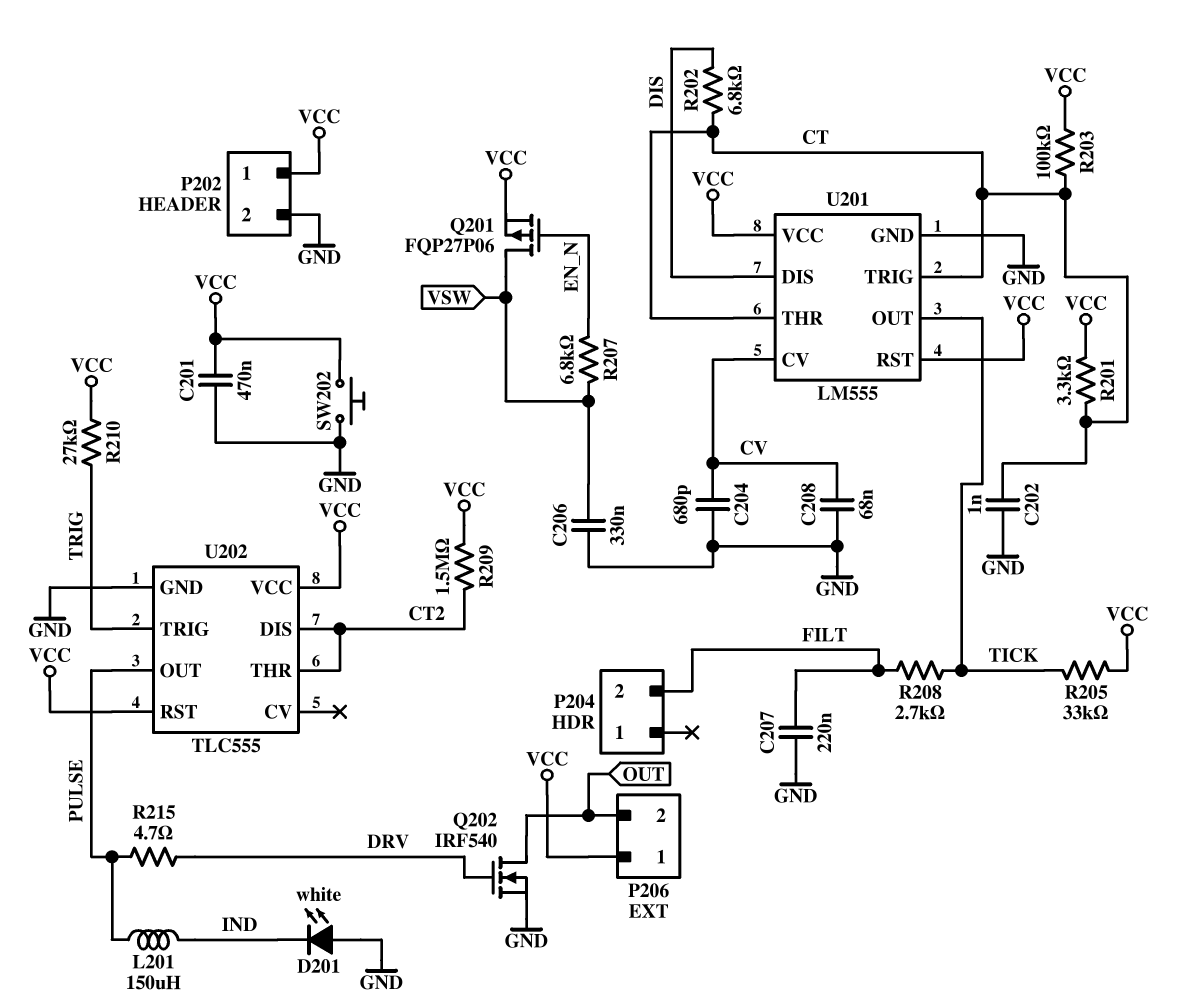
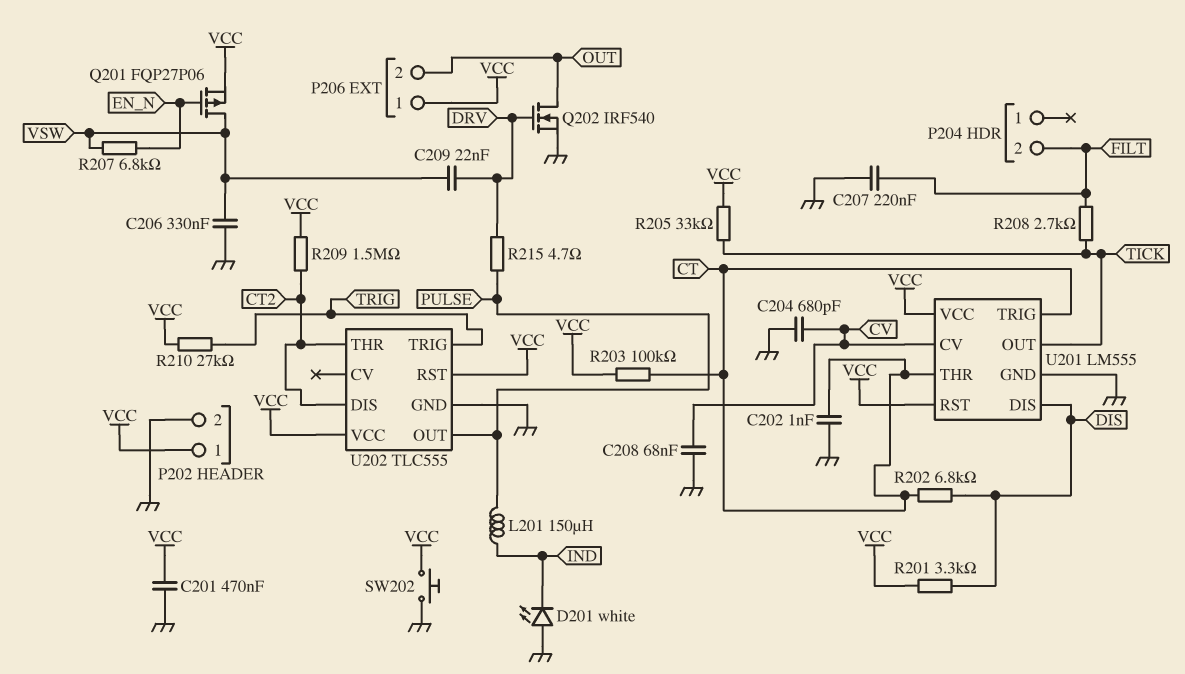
C209: none -> 22nF (DRV, VSW)
R201: 3.3k (CT, VCC) -> 3.3k (DIS, VCC)

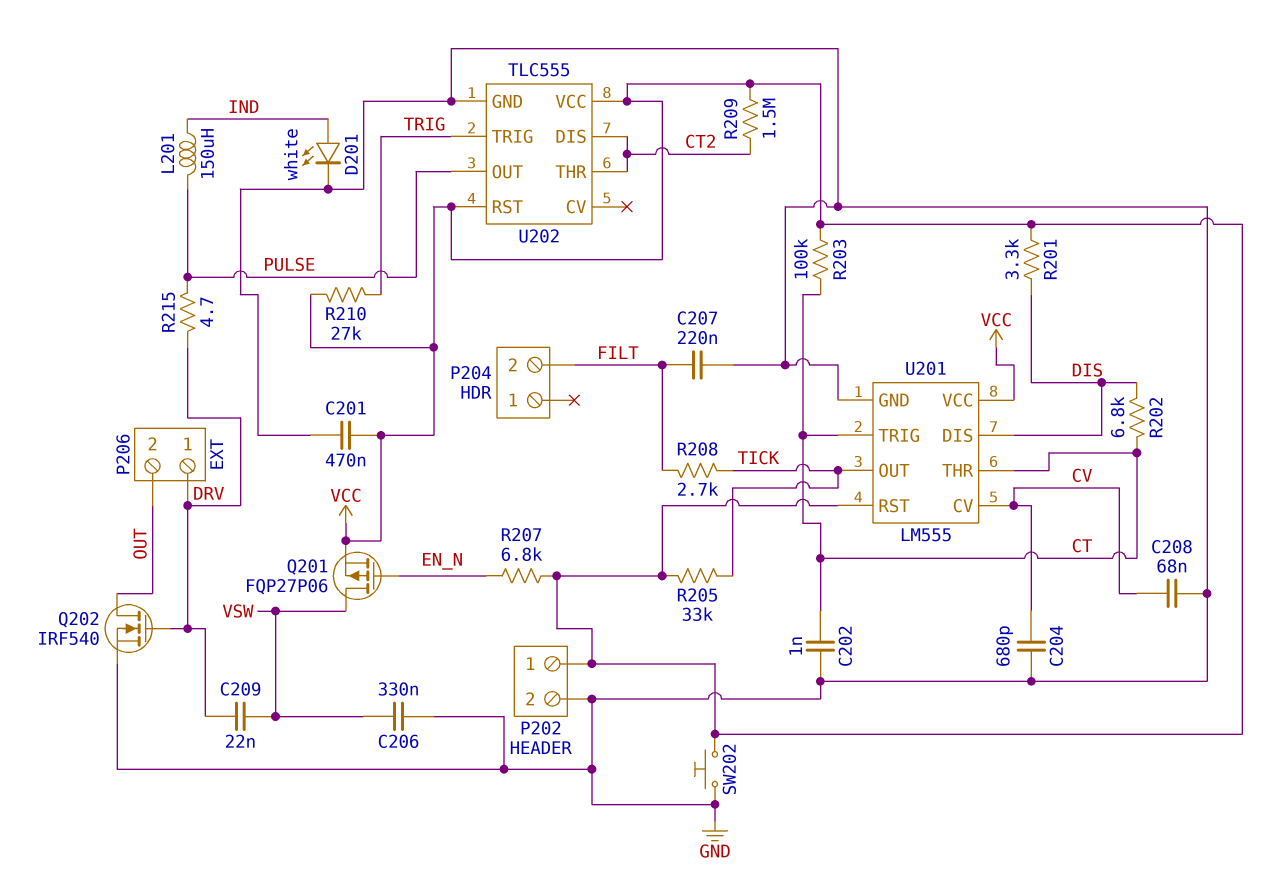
D201: LED white (A GND, K IND) -> LED white (A IND, K GND)
P206 pin 1: VCC -> DRV
R207: 6.8k (EN_N, VSW) -> 6.8k (EN_N, VCC)

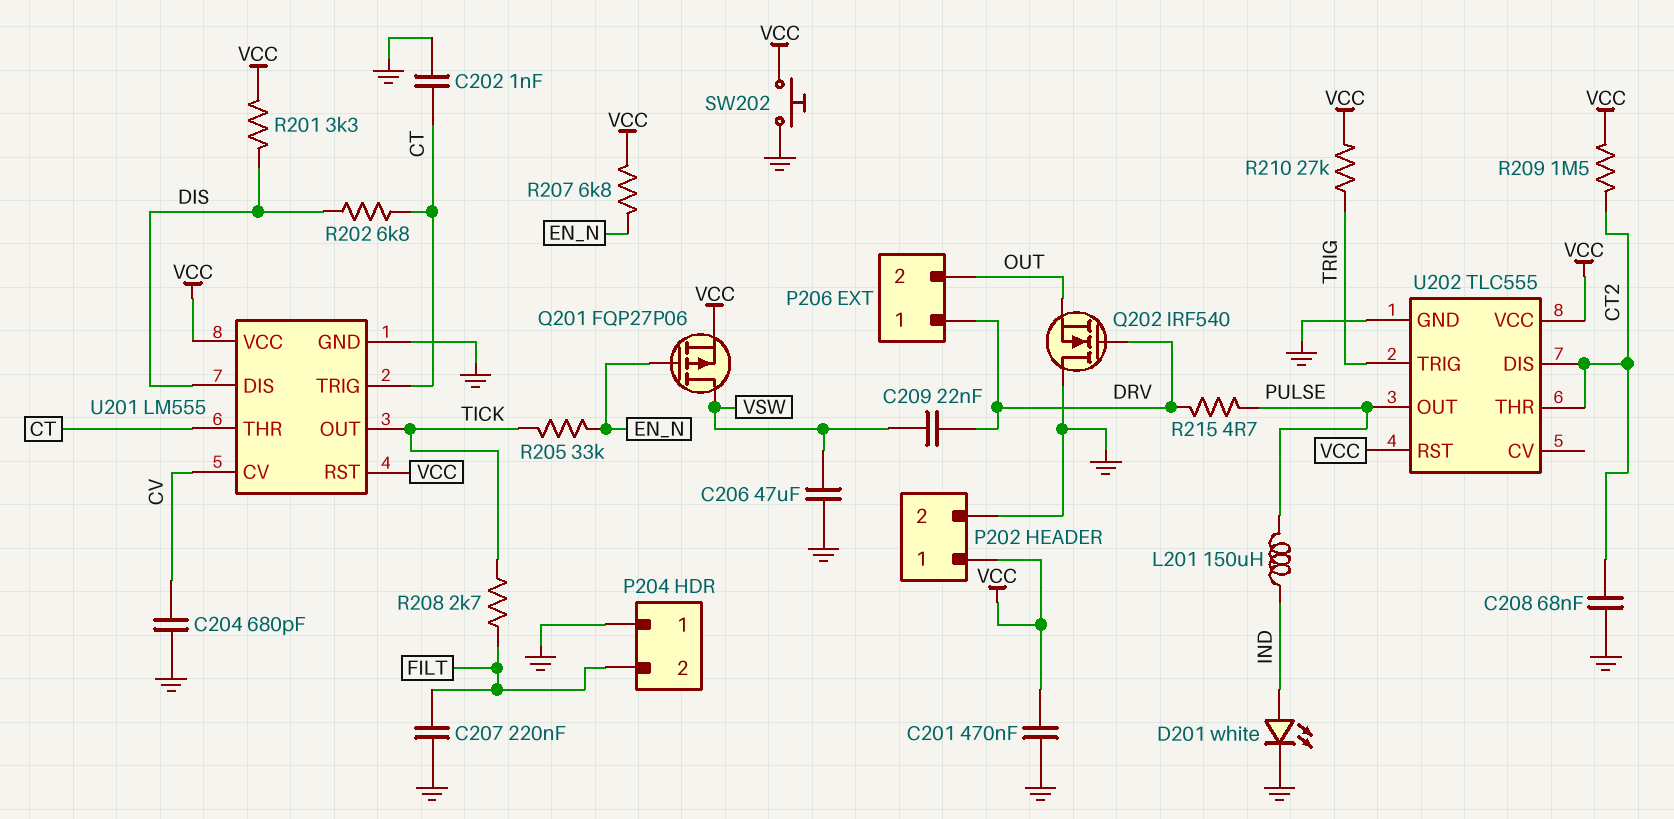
C206: 330nF (GND, VSW) -> 47uF (GND, VSW)
C208: 68nF (CV, GND) -> 68nF (CT2, GND)
P204 pin 1: none -> GND
Q202: NMOS IRF540 (G DRV, D OUT, S GND) -> NMOS IRF540 (G DRV, D GND, S OUT)
R203: 100k (CT, VCC) -> none
R205: 33k (TICK, VCC) -> 33k (EN_N, TICK)

